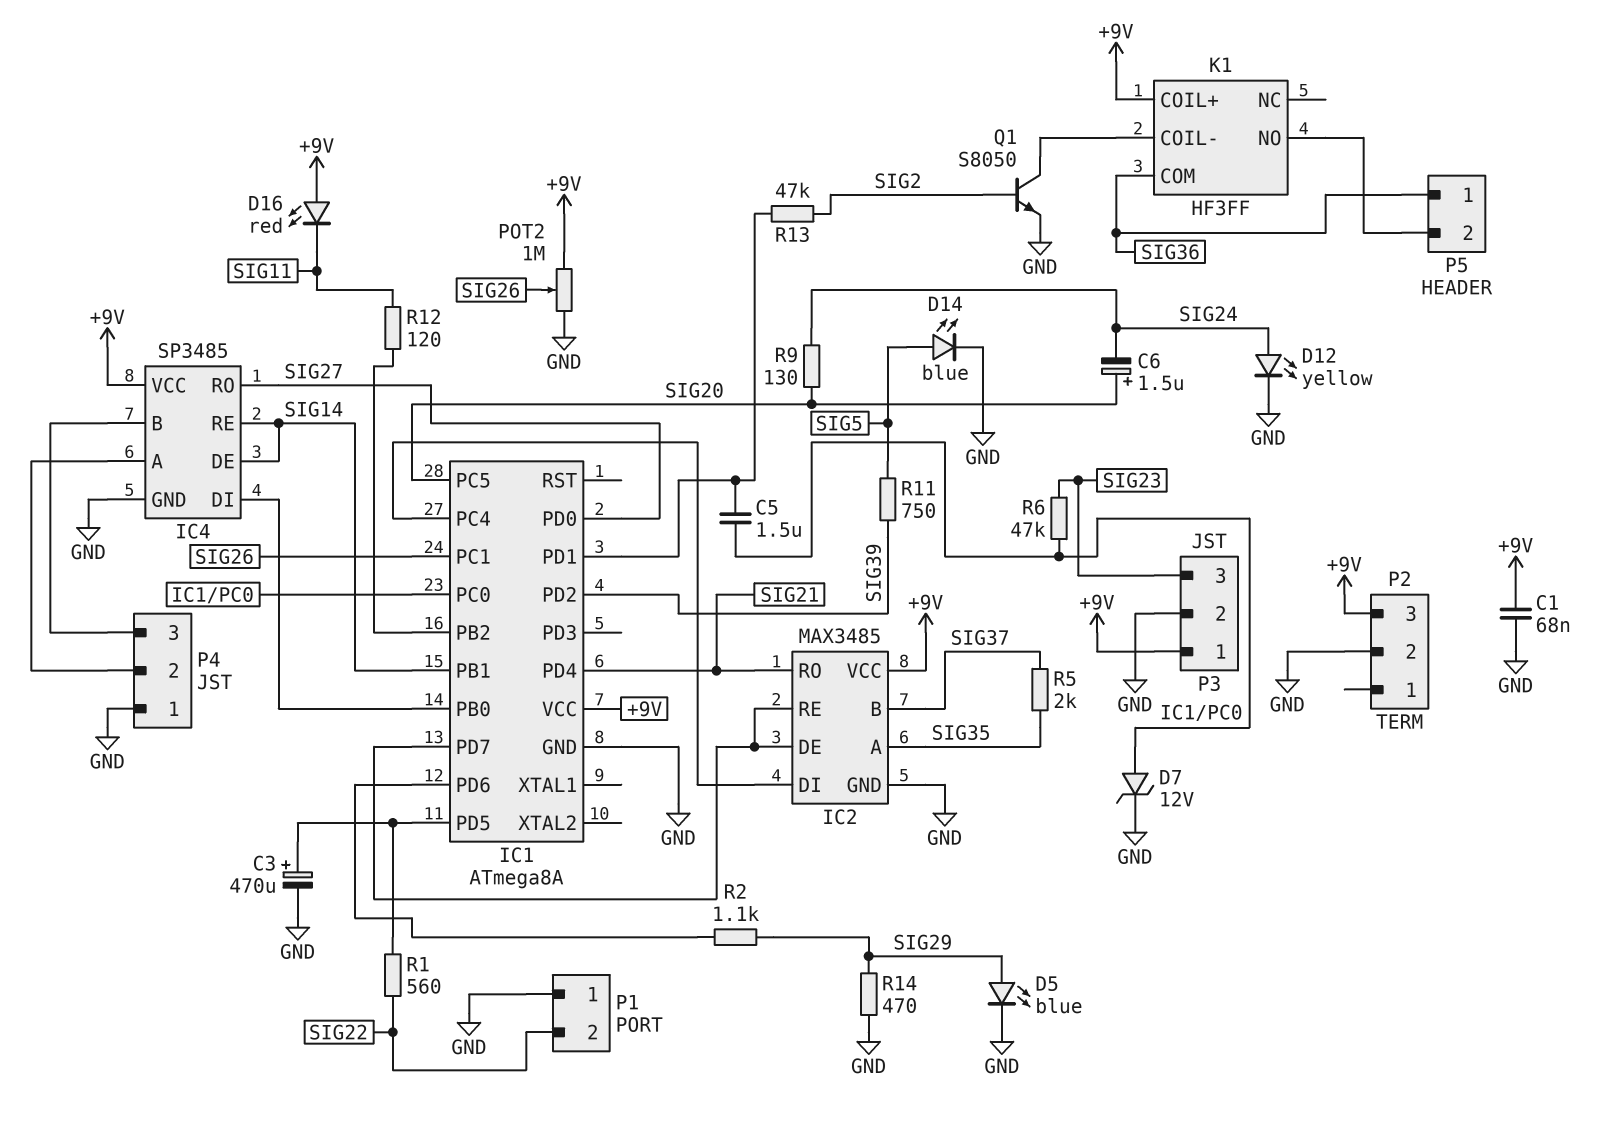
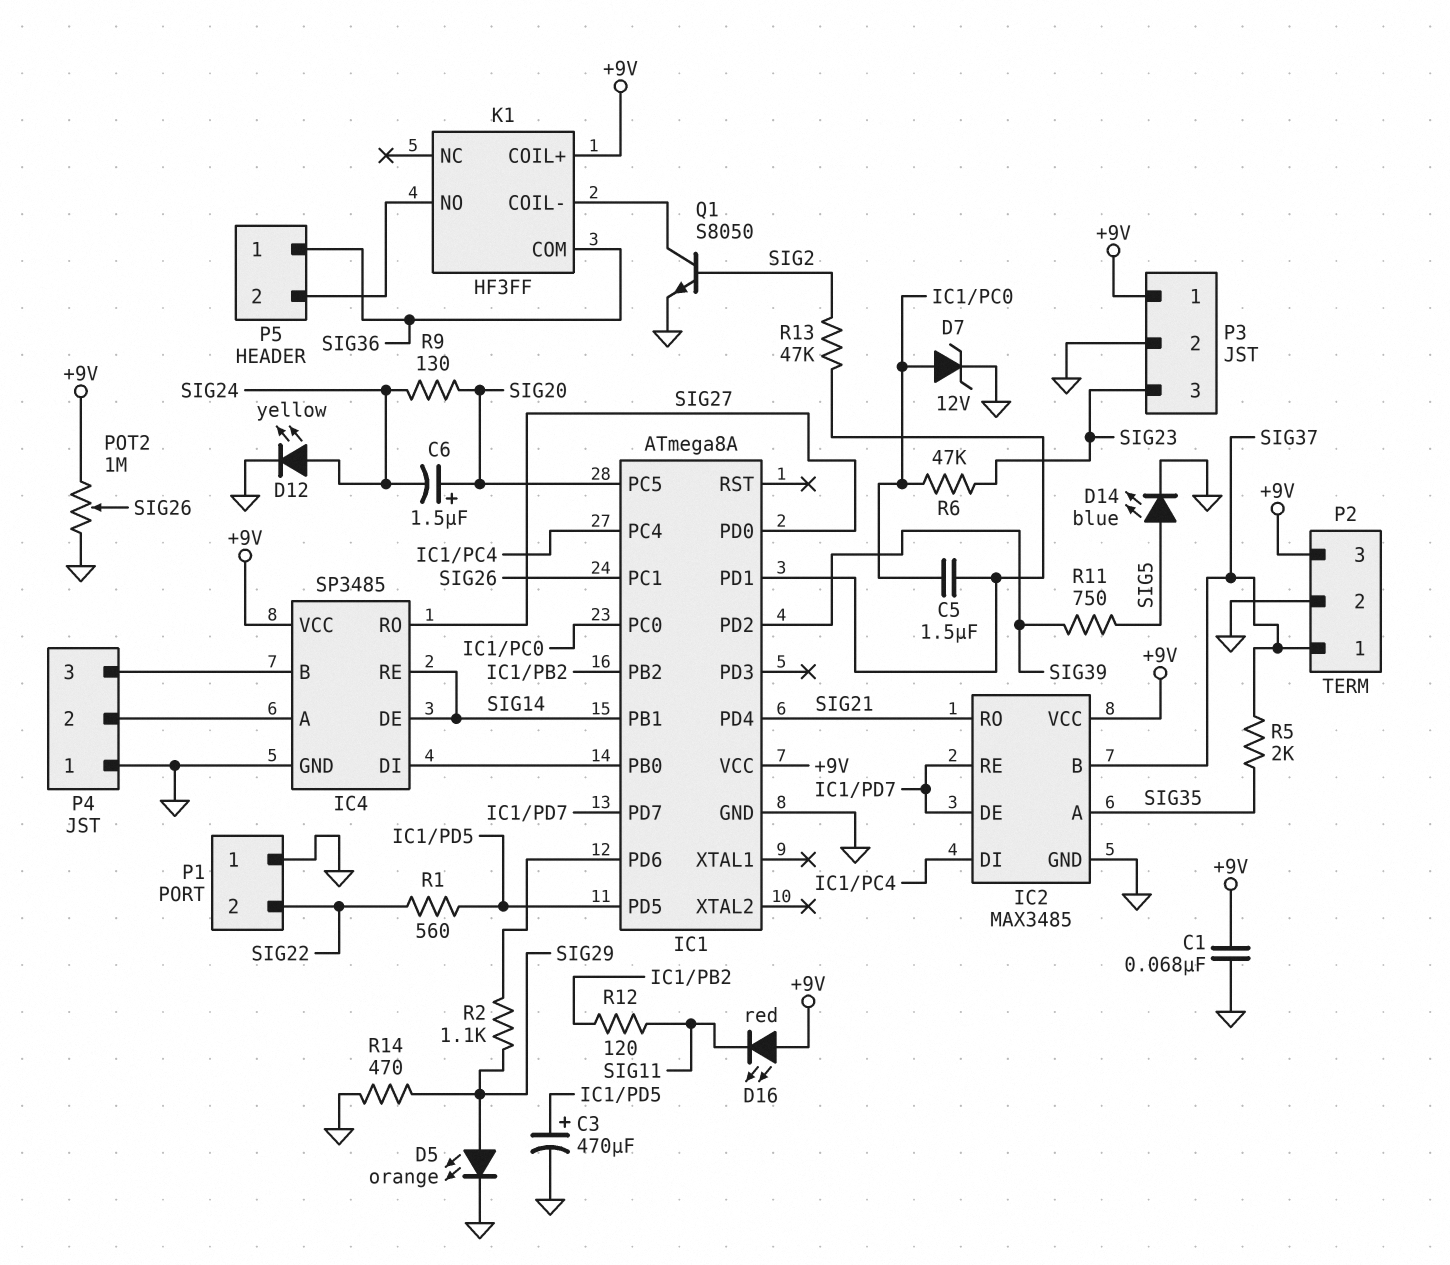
D5: LED blue (A SIG29, K GND) -> LED orange (A SIG29, K GND)
P2 pin 1: none -> SIG37

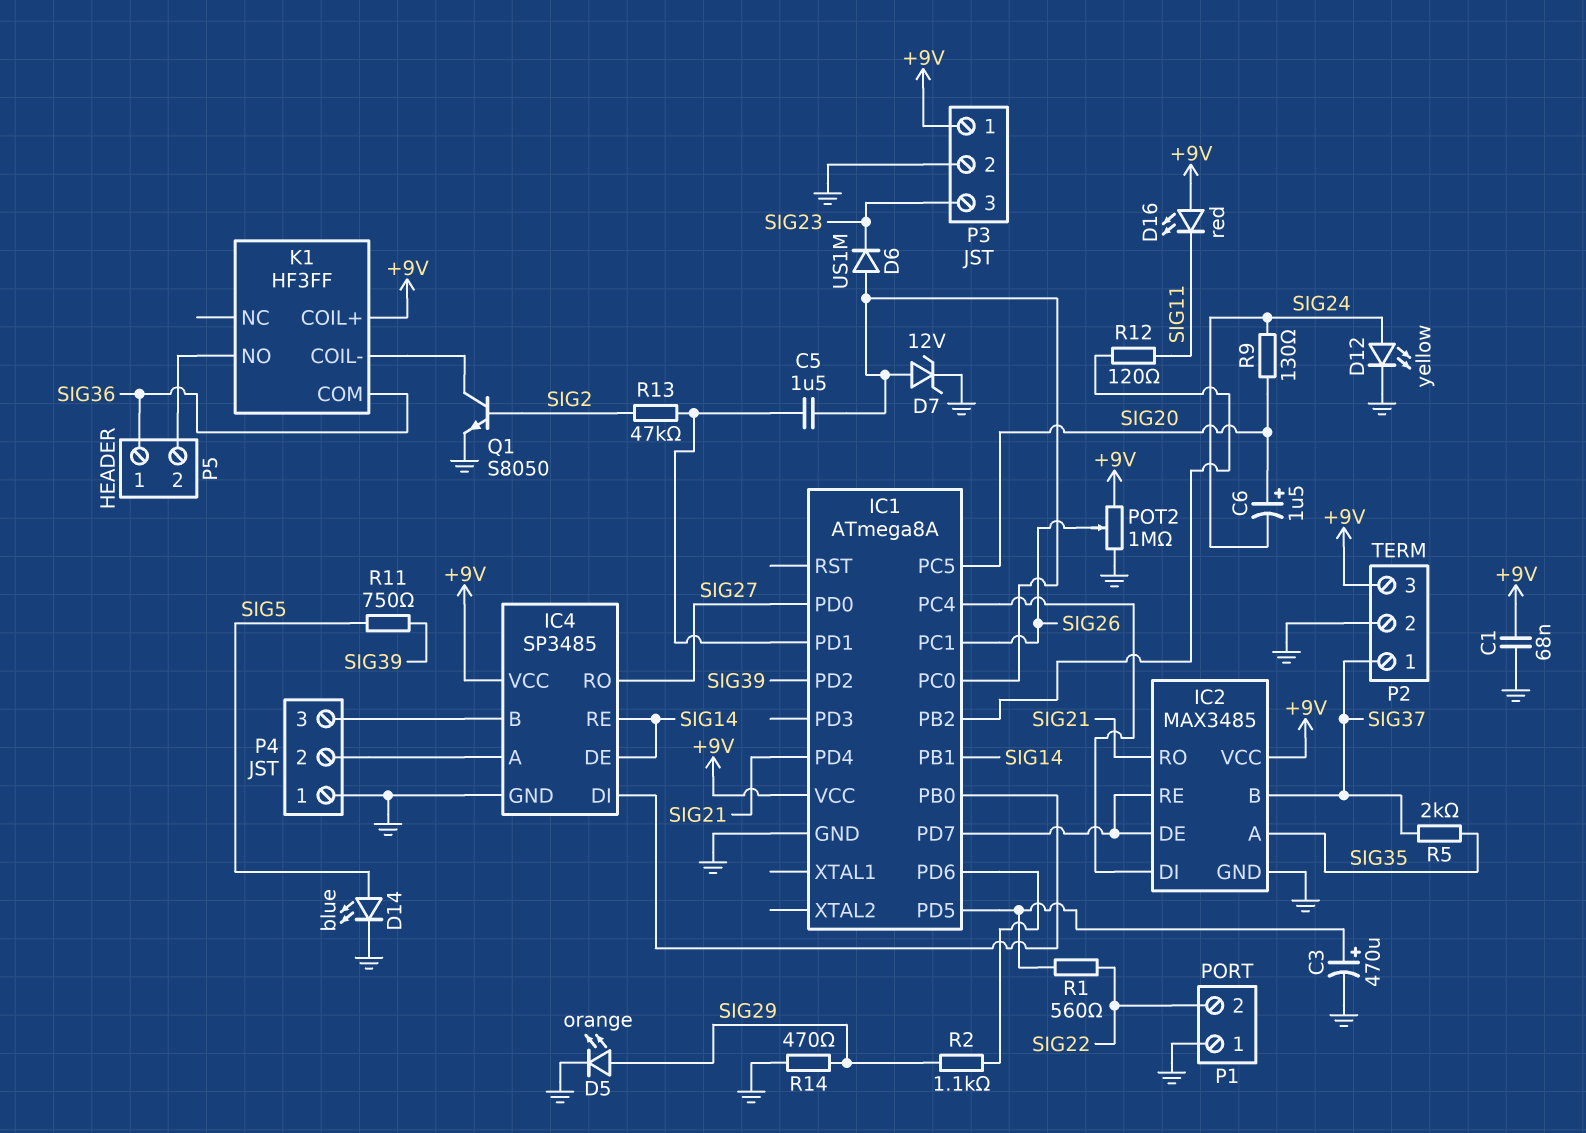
D6: none -> diode US1M (A IC1/PC0, K SIG23)
R6: 47k (IC1/PC0, SIG23) -> none

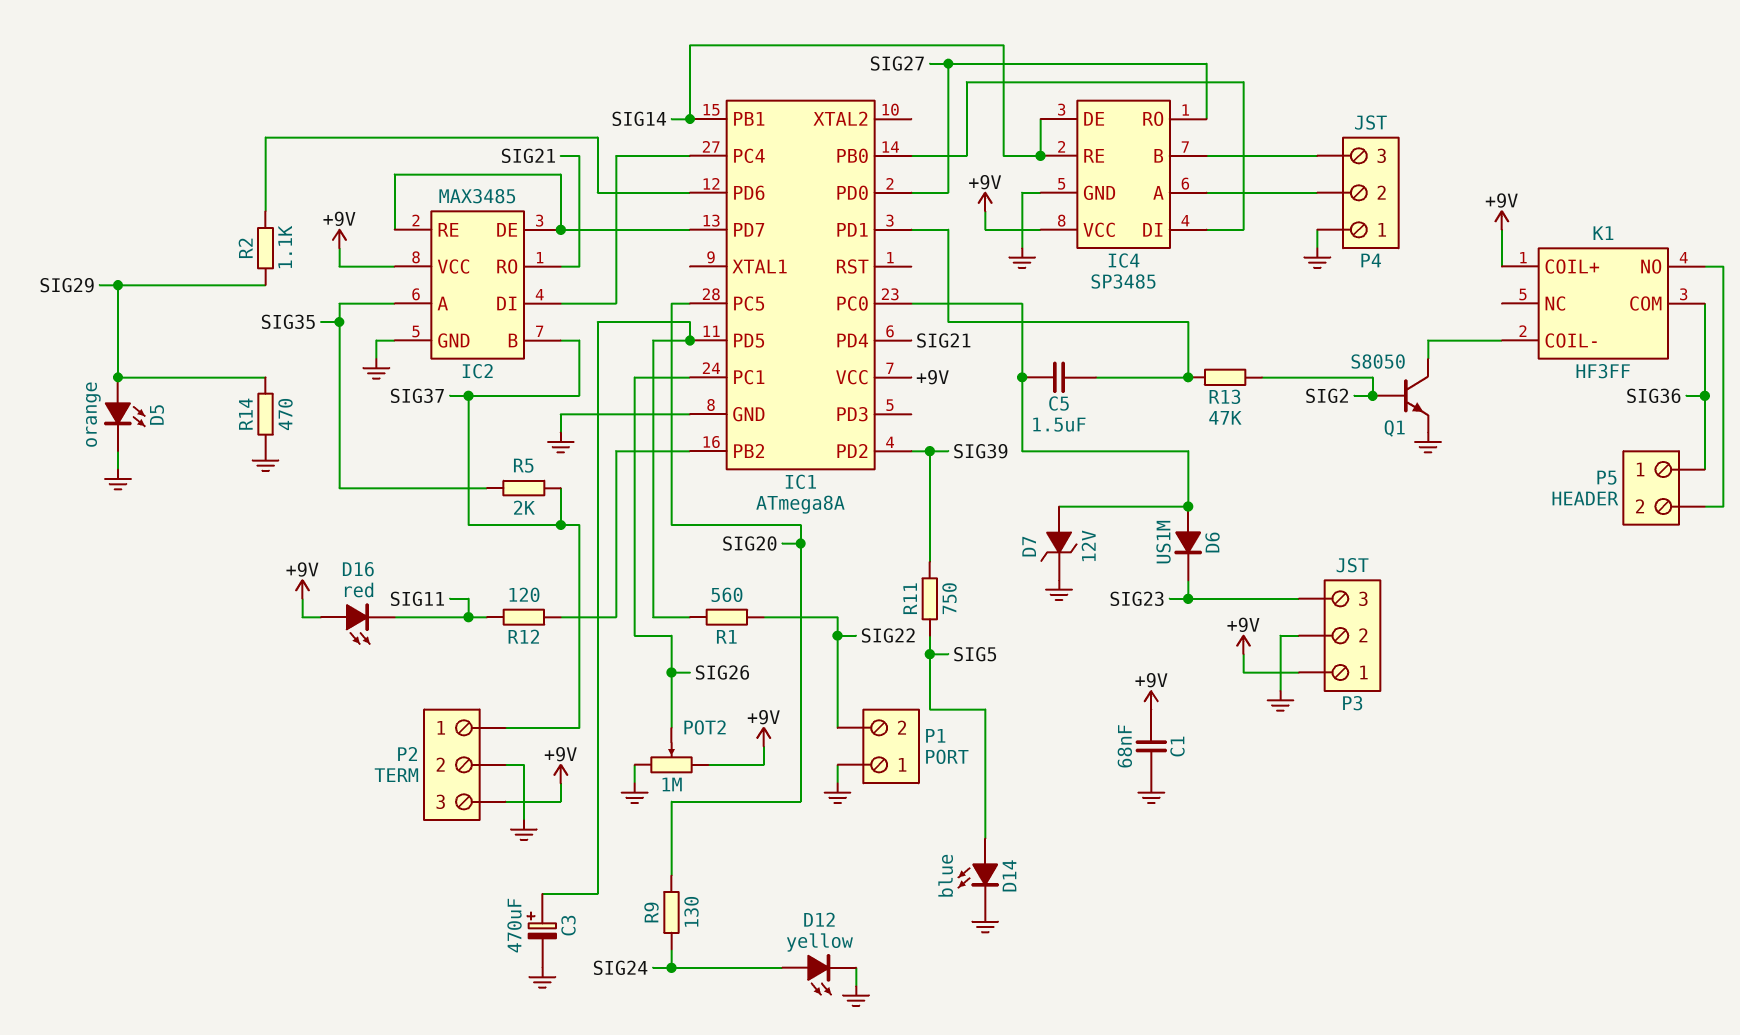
C6: 1.5uF (plus SIG20, minus SIG24) -> none

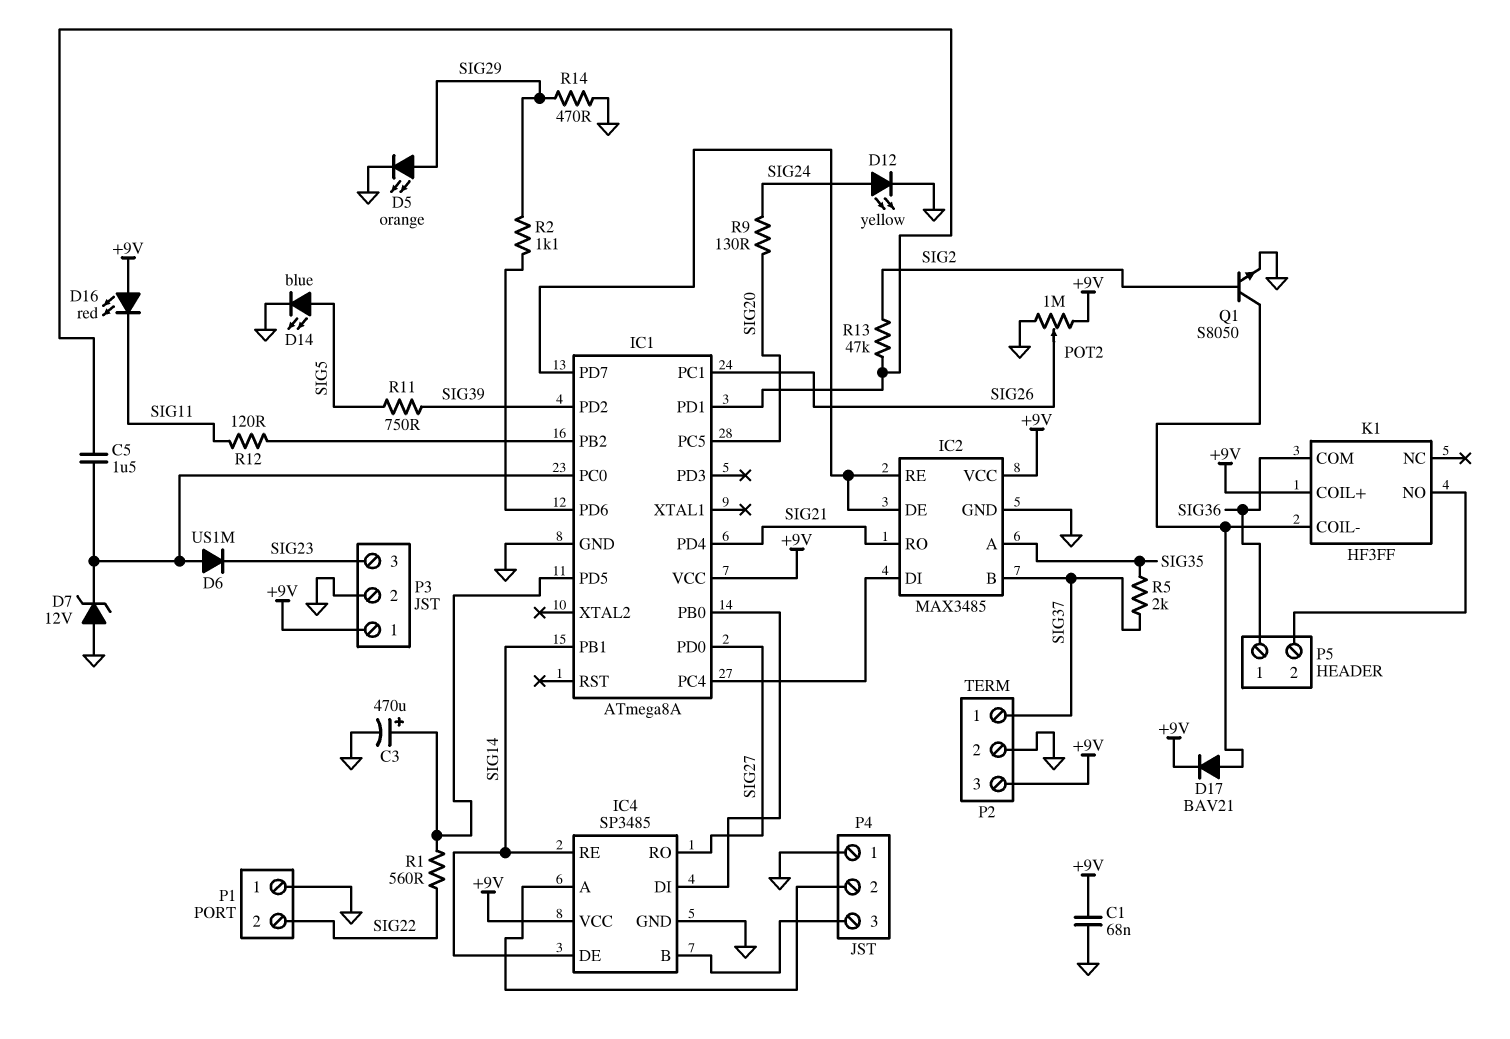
D7: zener 12V (A IC1/PC0, K GND) -> zener 12V (A GND, K IC1/PC0)
D17: none -> diode BAV21 (A K1/COIL-, K +9V)

